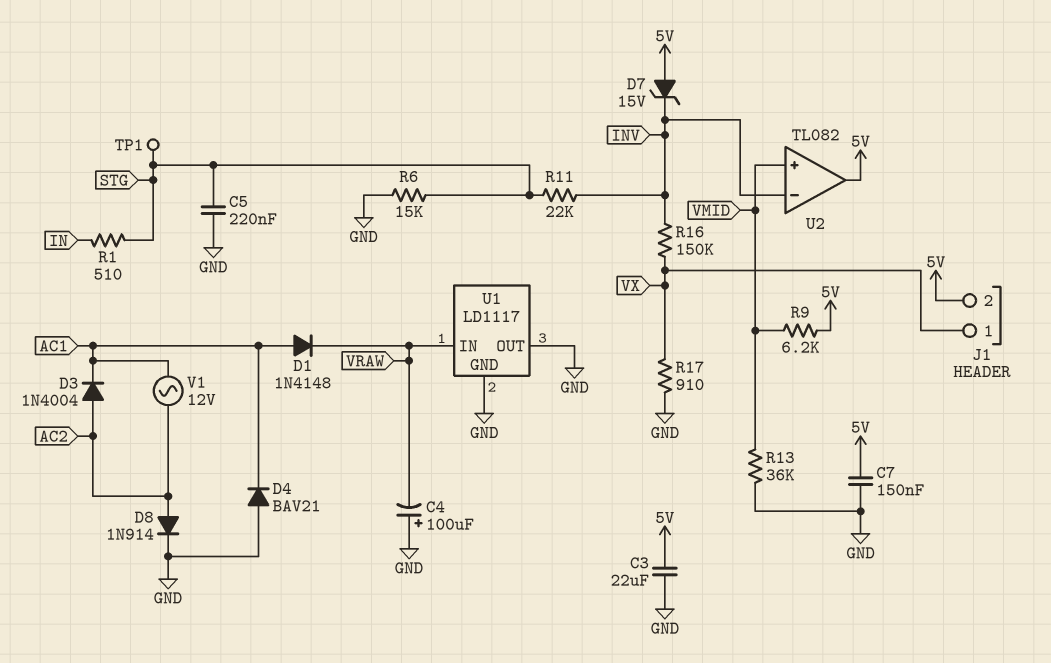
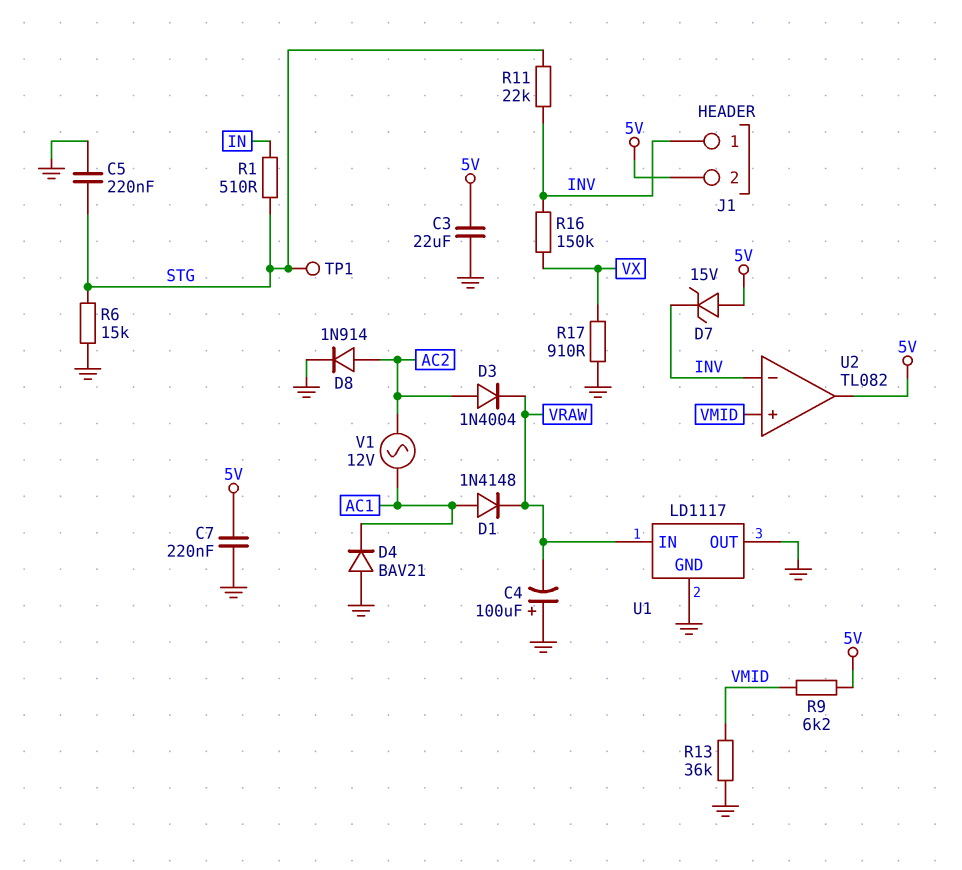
C7: 150nF (5V, GND) -> 220nF (5V, GND)
D3: diode 1N4004 (A AC2, K AC1) -> diode 1N4004 (A AC2, K VRAW)
J1 pin 1: VX -> INV

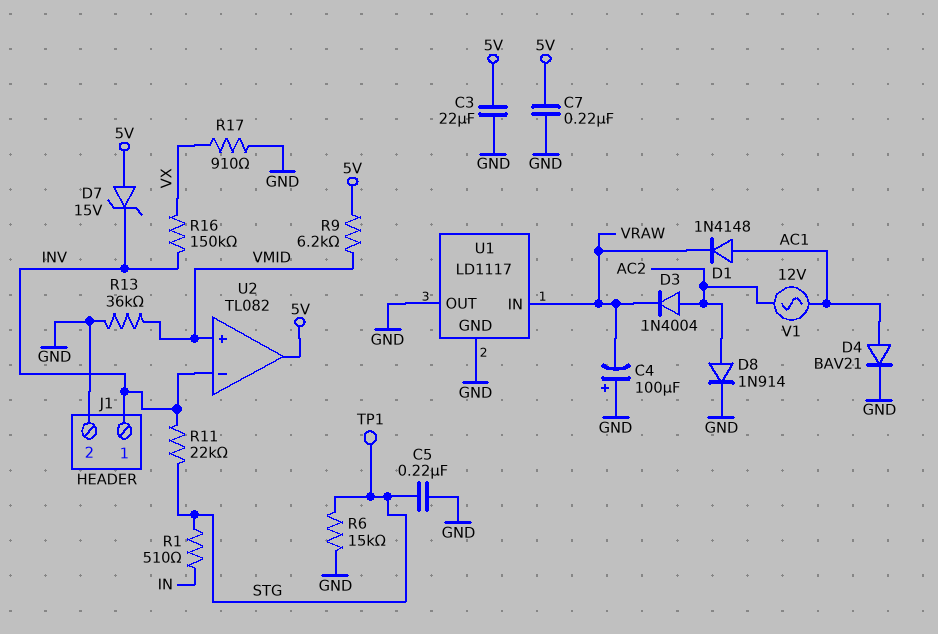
D4: diode BAV21 (A GND, K AC1) -> diode BAV21 (A AC1, K GND)
J1 pin 2: 5V -> GND

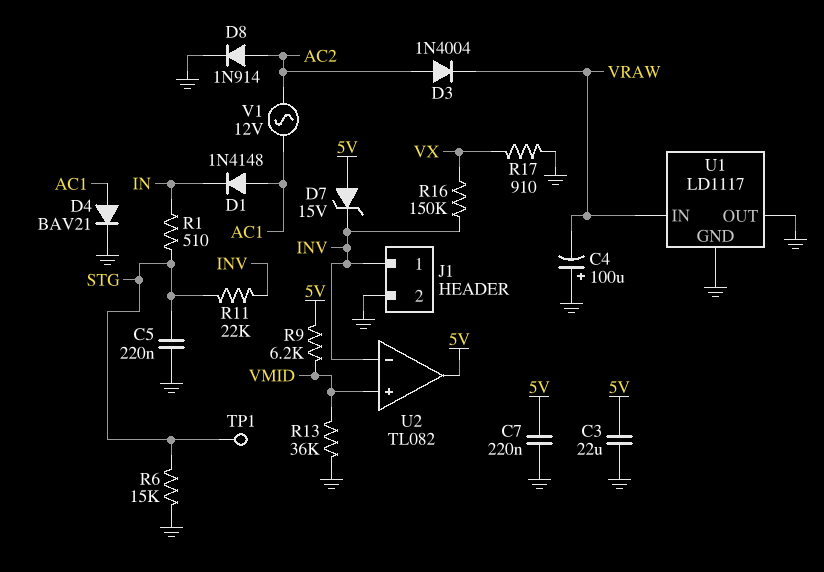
D1: diode 1N4148 (A AC1, K VRAW) -> diode 1N4148 (A AC1, K IN)

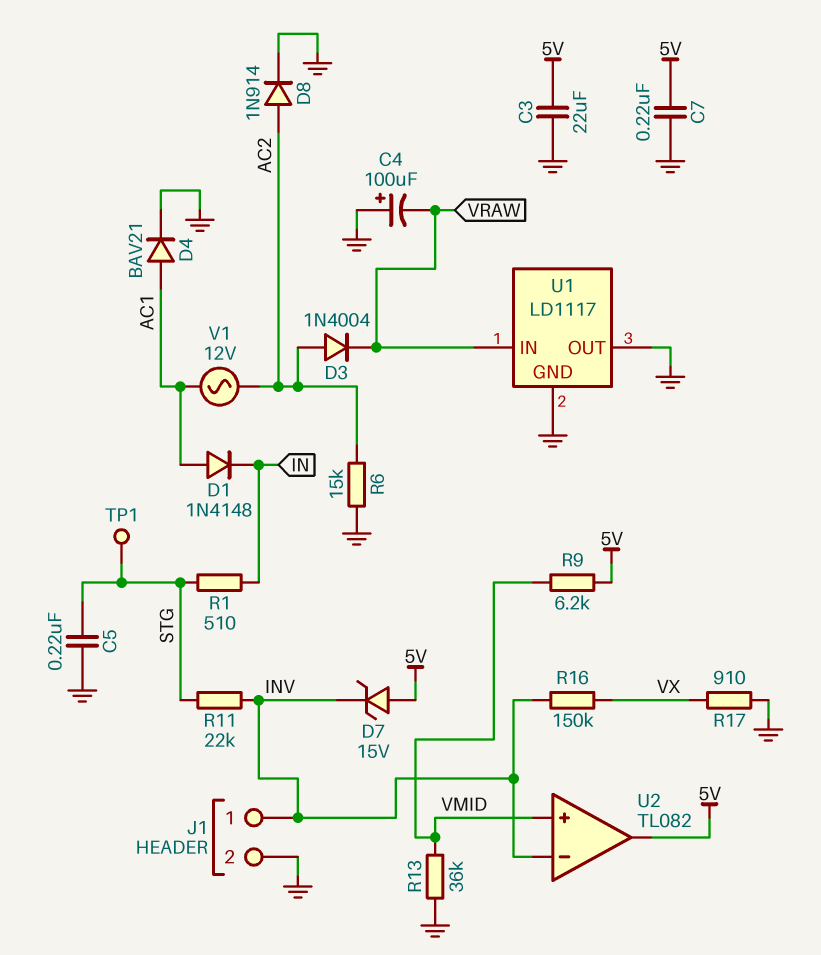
R6: 15k (GND, STG) -> 15k (AC2, GND)

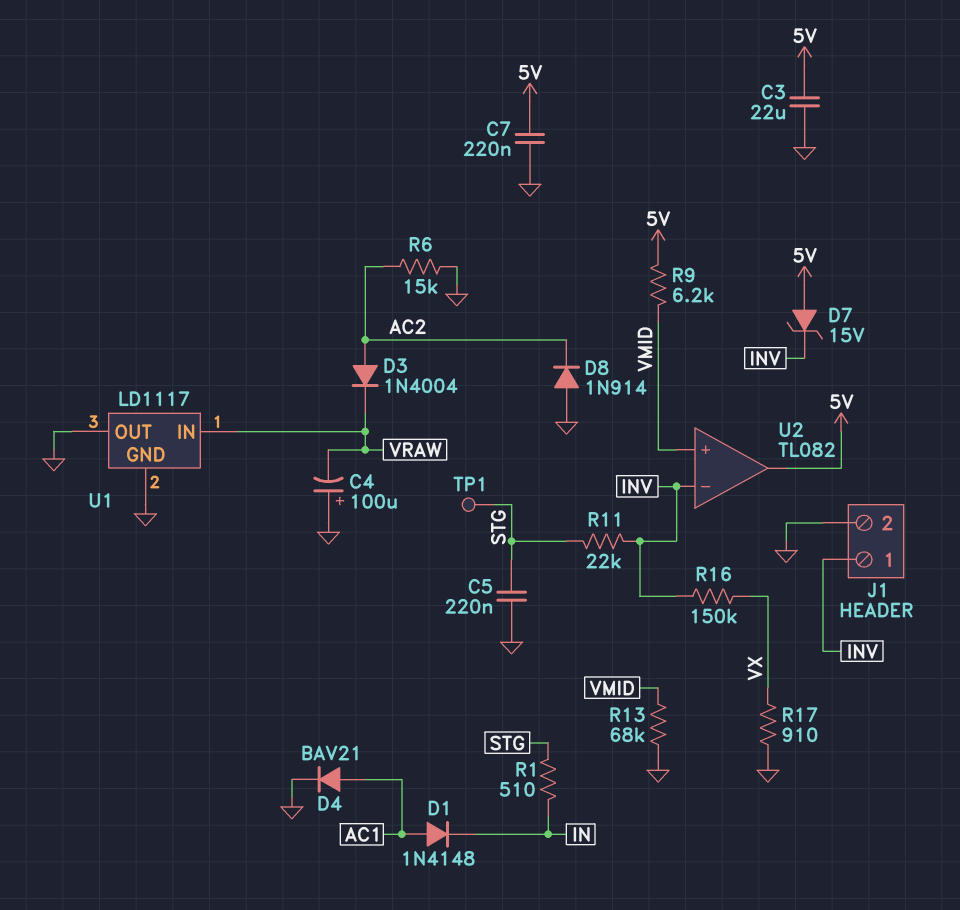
D8: diode 1N914 (A AC2, K GND) -> diode 1N914 (A GND, K AC2)
R13: 36k (GND, VMID) -> 68k (GND, VMID)
V1: AC 12V (AC1, AC2) -> none

